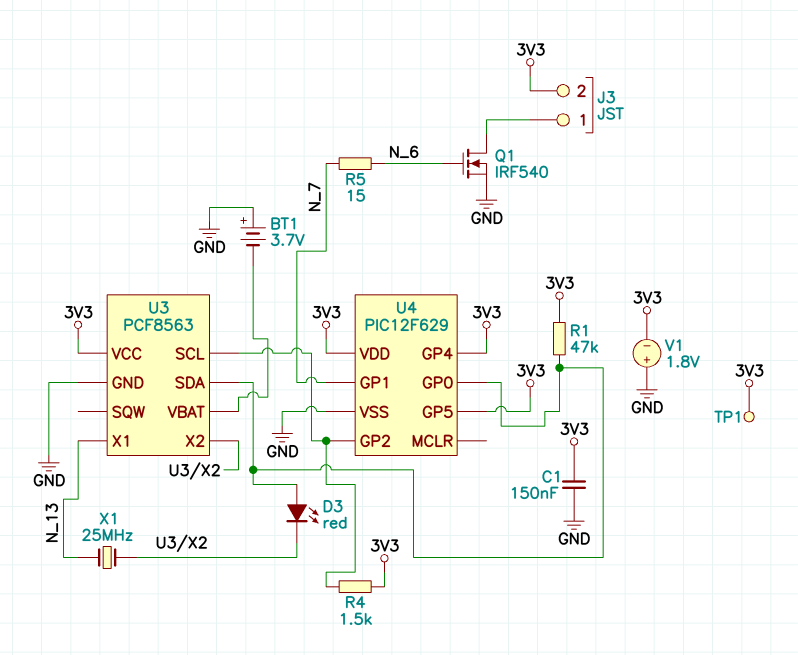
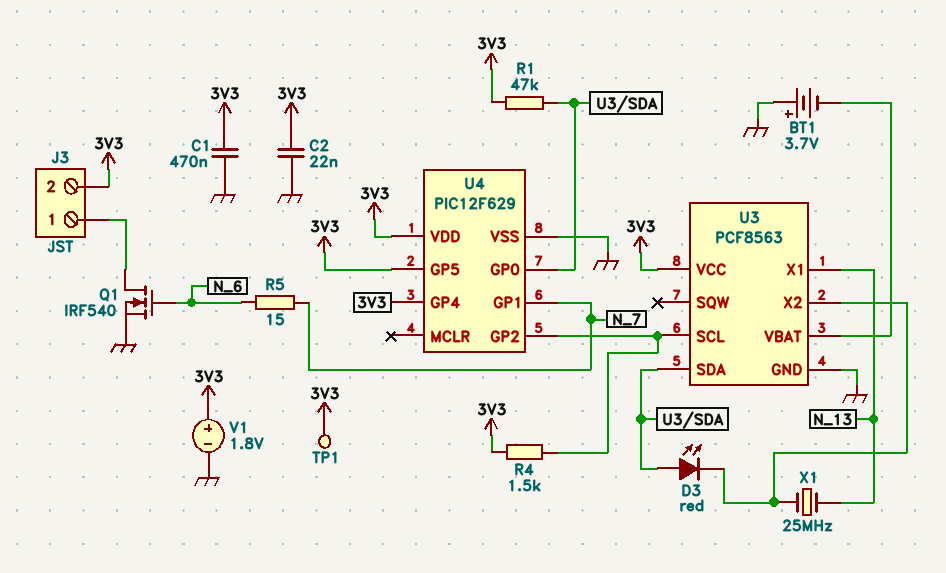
C1: 150nF (3V3, GND) -> 470nF (3V3, GND)
C2: none -> 22nF (3V3, GND)
V1: 1.8V (plus GND, minus 3V3) -> 1.8V (plus 3V3, minus GND)

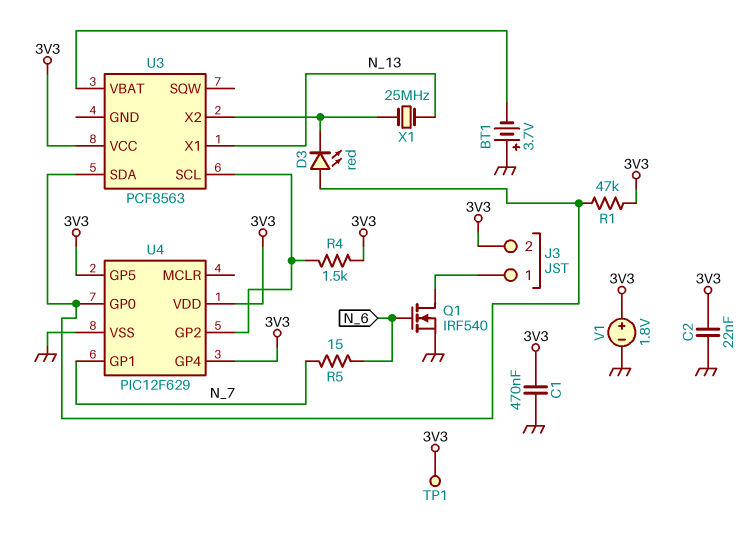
U3 pin GND: GND -> none

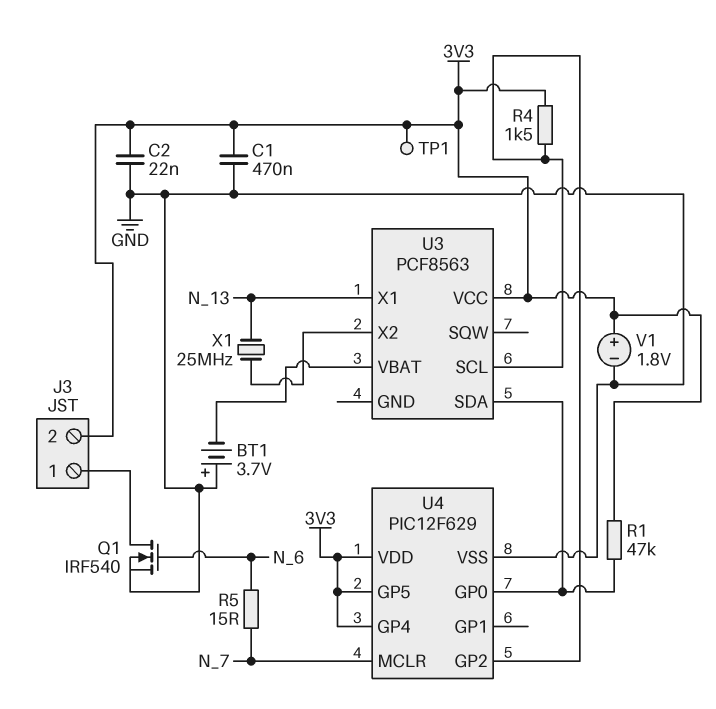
D3: LED red (A U3/SDA, K U3/X2) -> none
U4 pin GP1: N_7 -> none
U4 pin MCLR: none -> N_7

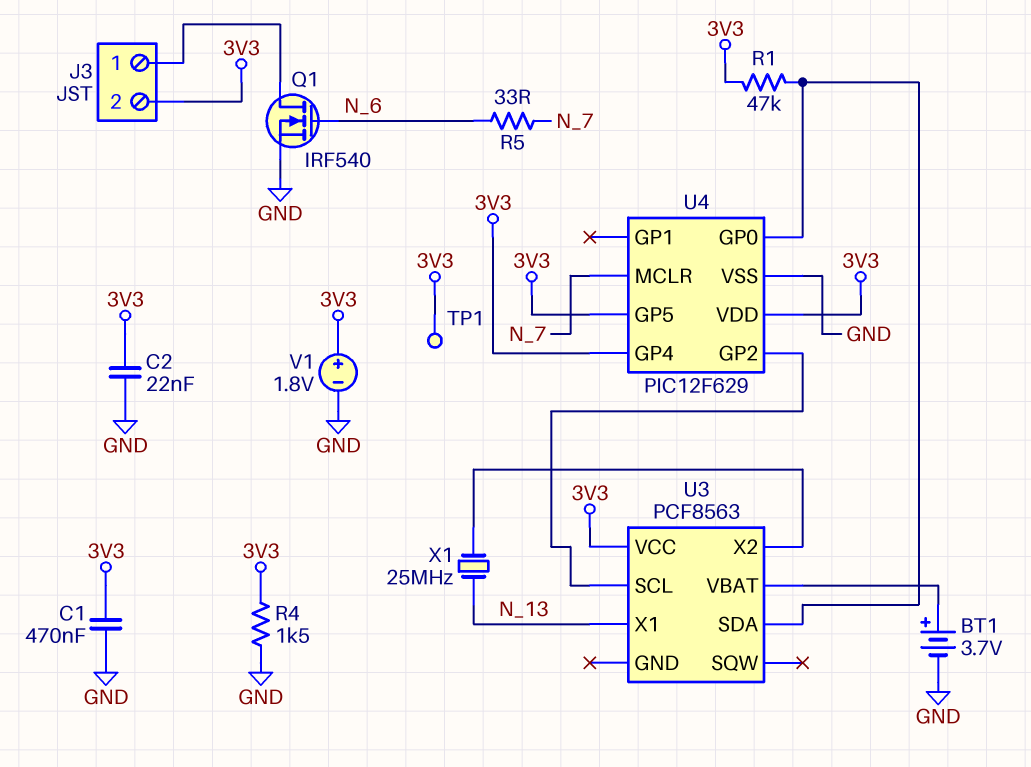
BT1: 3.7V (plus GND, minus U3/VBAT) -> 3.7V (plus U3/VBAT, minus GND)
R4: 1.5k (3V3, U3/SCL) -> 1.5k (3V3, GND)
R5: 15 (N_6, N_7) -> 33 (N_6, N_7)

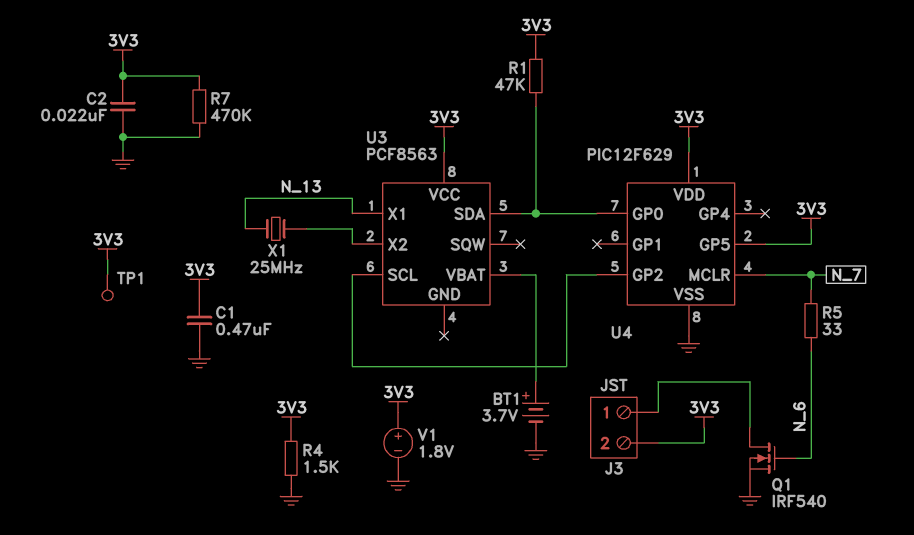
R7: none -> 470k (3V3, GND)
U4 pin GP4: 3V3 -> none

